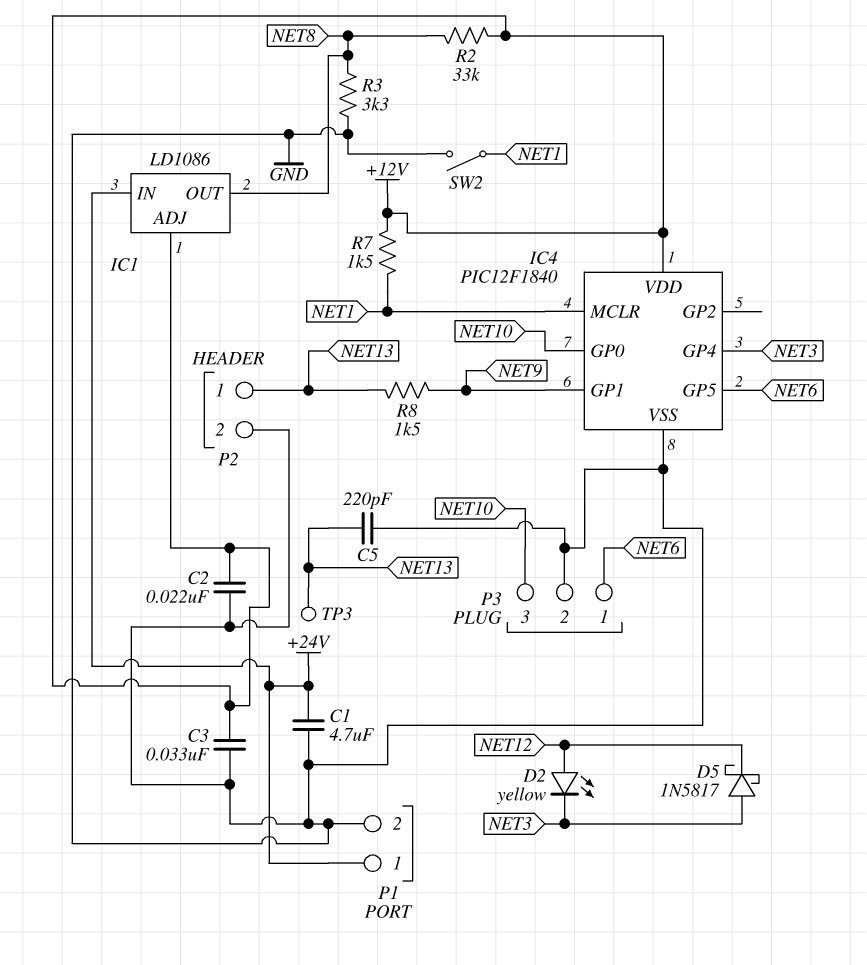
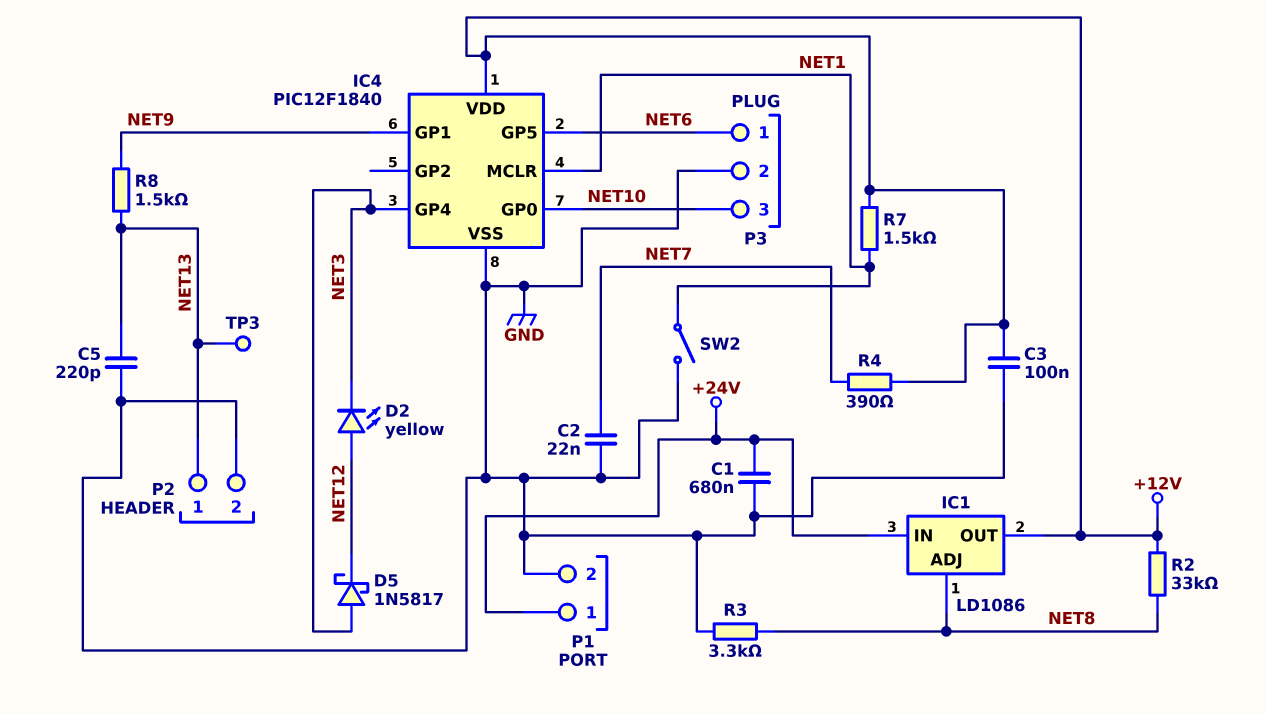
C1: 4.7uF (+24V, GND) -> 680nF (+24V, GND)
C2: 22nF (+12V, GND) -> 22nF (GND, NET7)
C3: 33nF (+12V, GND) -> 100nF (+12V, GND)
IC1 pin ADJ: +12V -> NET8
IC1 pin OUT: NET8 -> +12V
R4: none -> 390 (+12V, NET7)

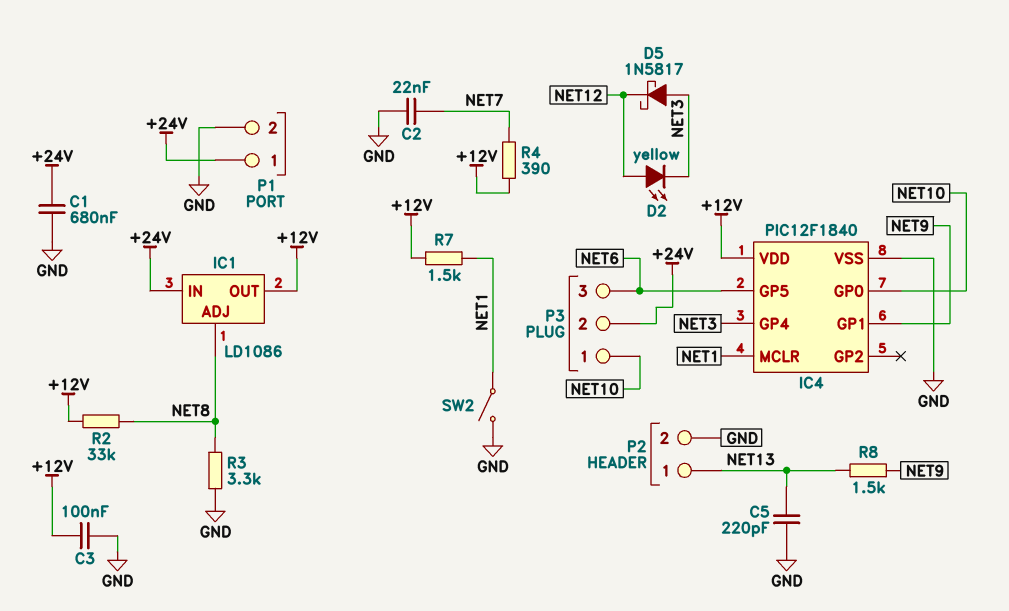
P3 pin 1: NET6 -> NET10
P3 pin 2: GND -> +24V
P3 pin 3: NET10 -> NET6
TP3: test point (NET13) -> none

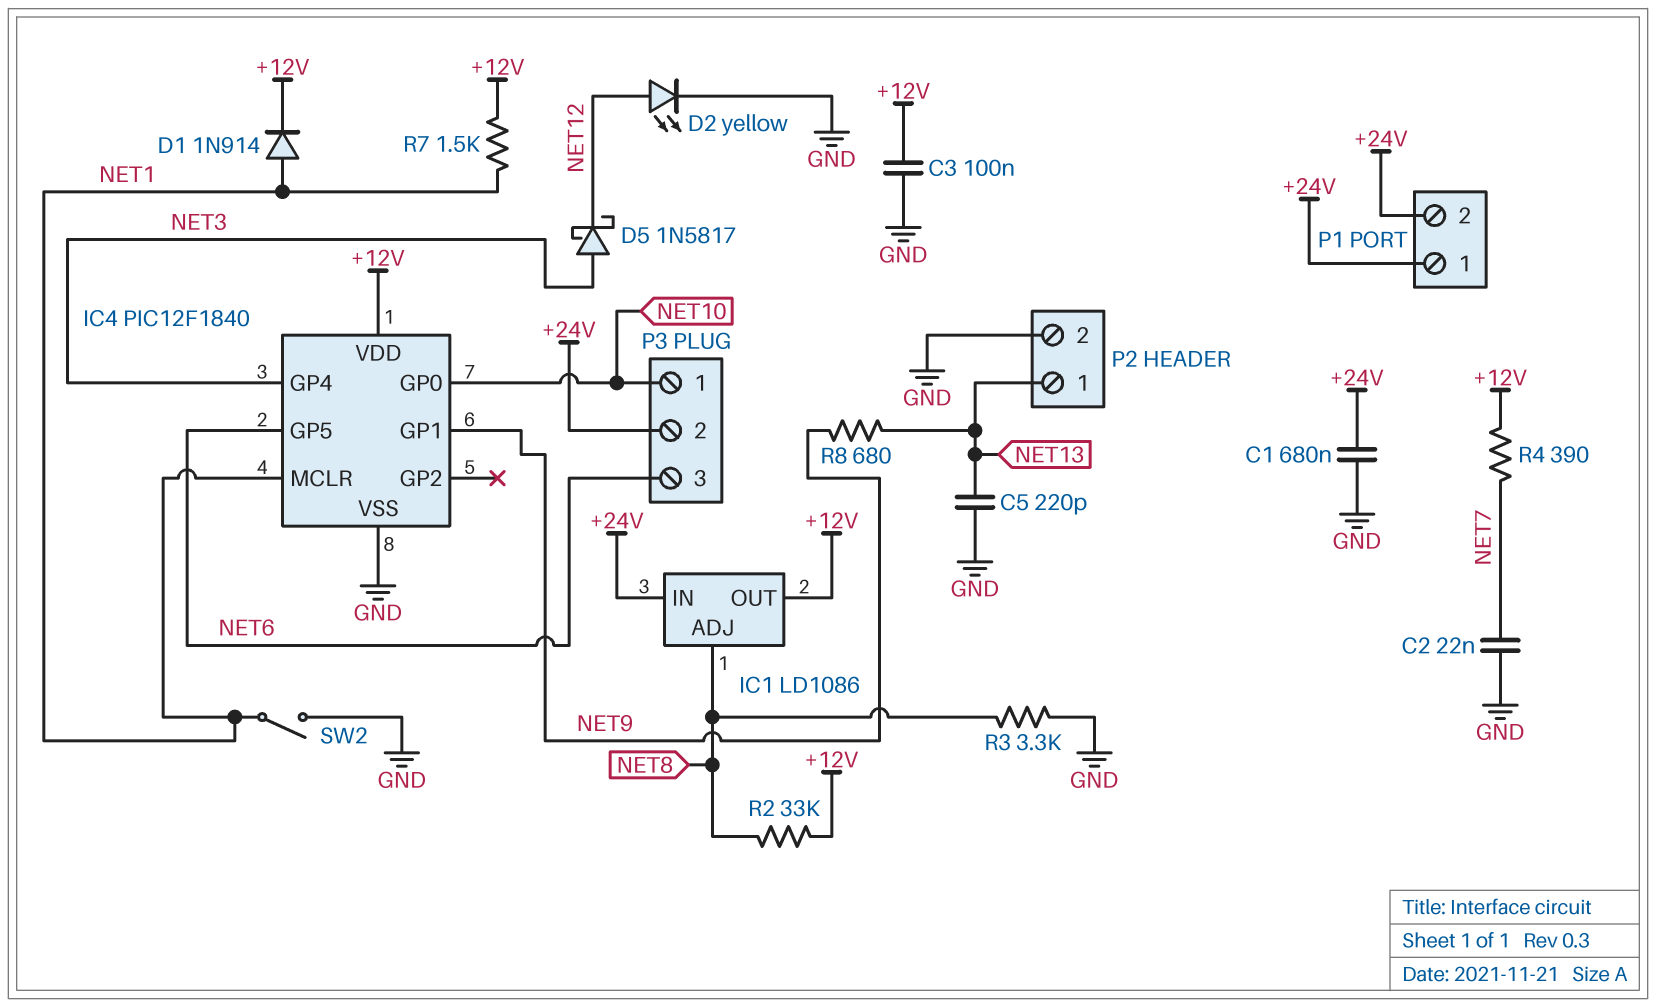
D1: none -> diode 1N914 (A NET1, K +12V)
D2: LED yellow (A NET12, K NET3) -> LED yellow (A NET12, K GND)
P1 pin 2: GND -> +24V
R8: 1.5k (NET9, NET13) -> 680 (NET9, NET13)

